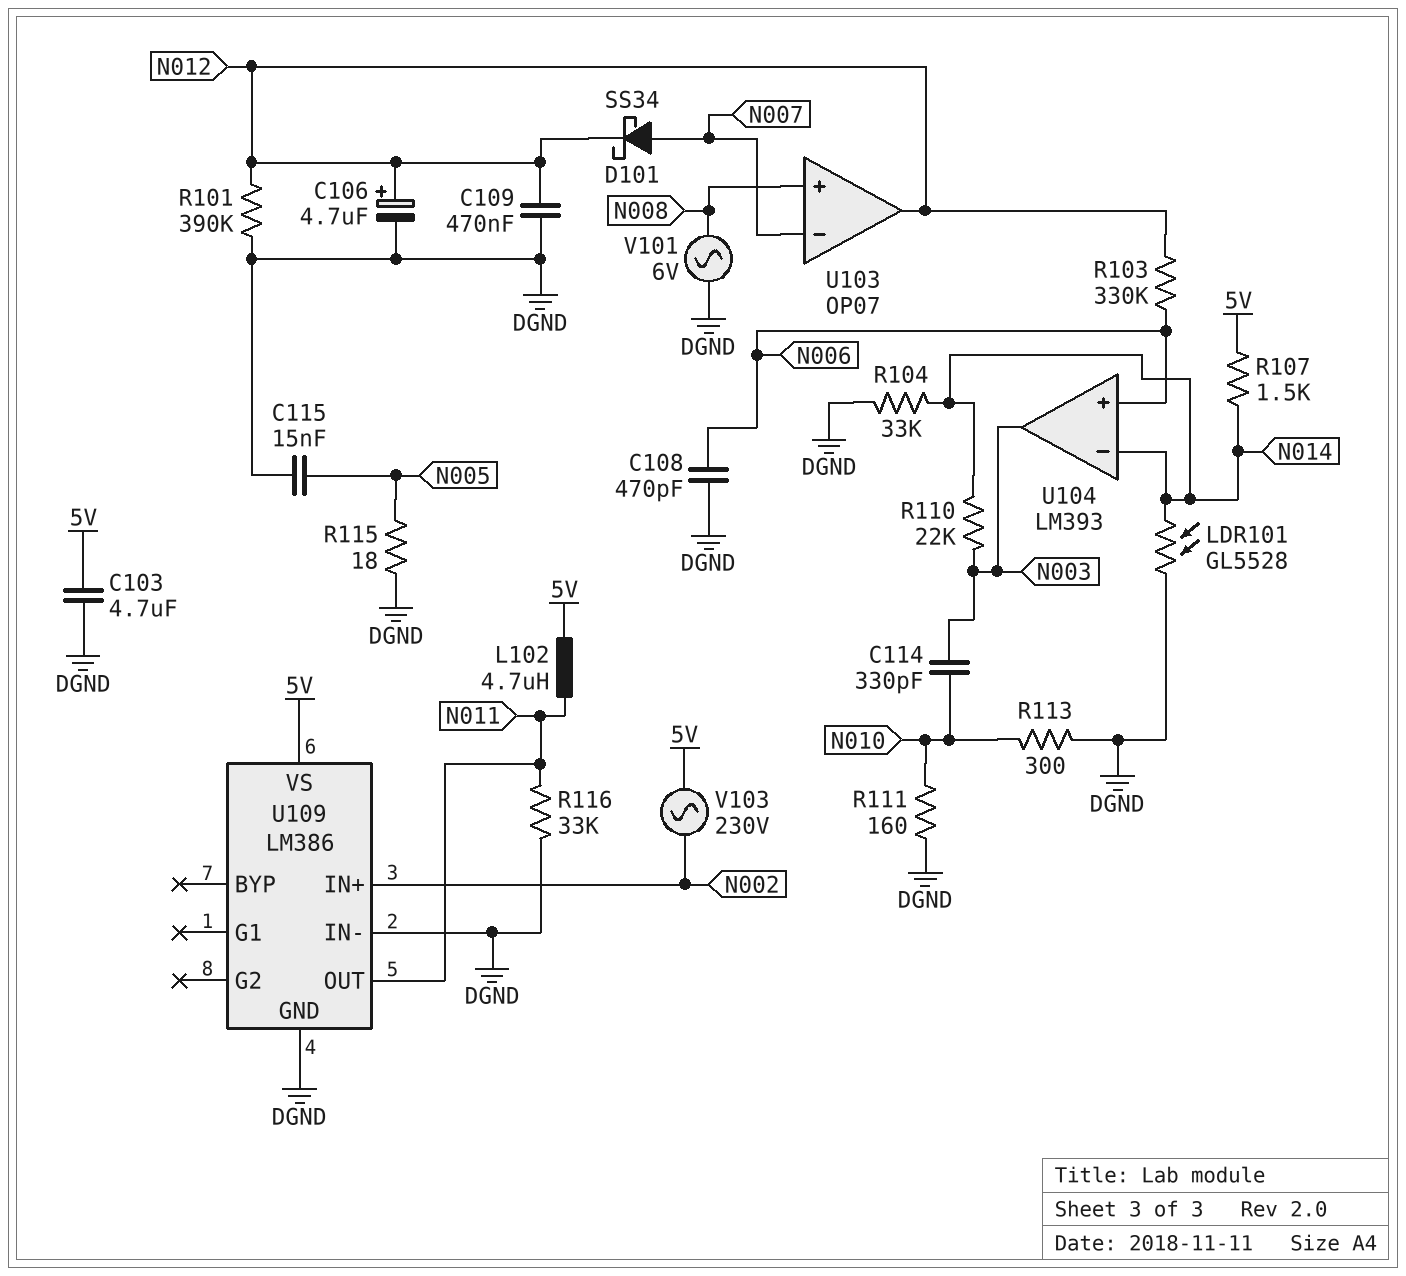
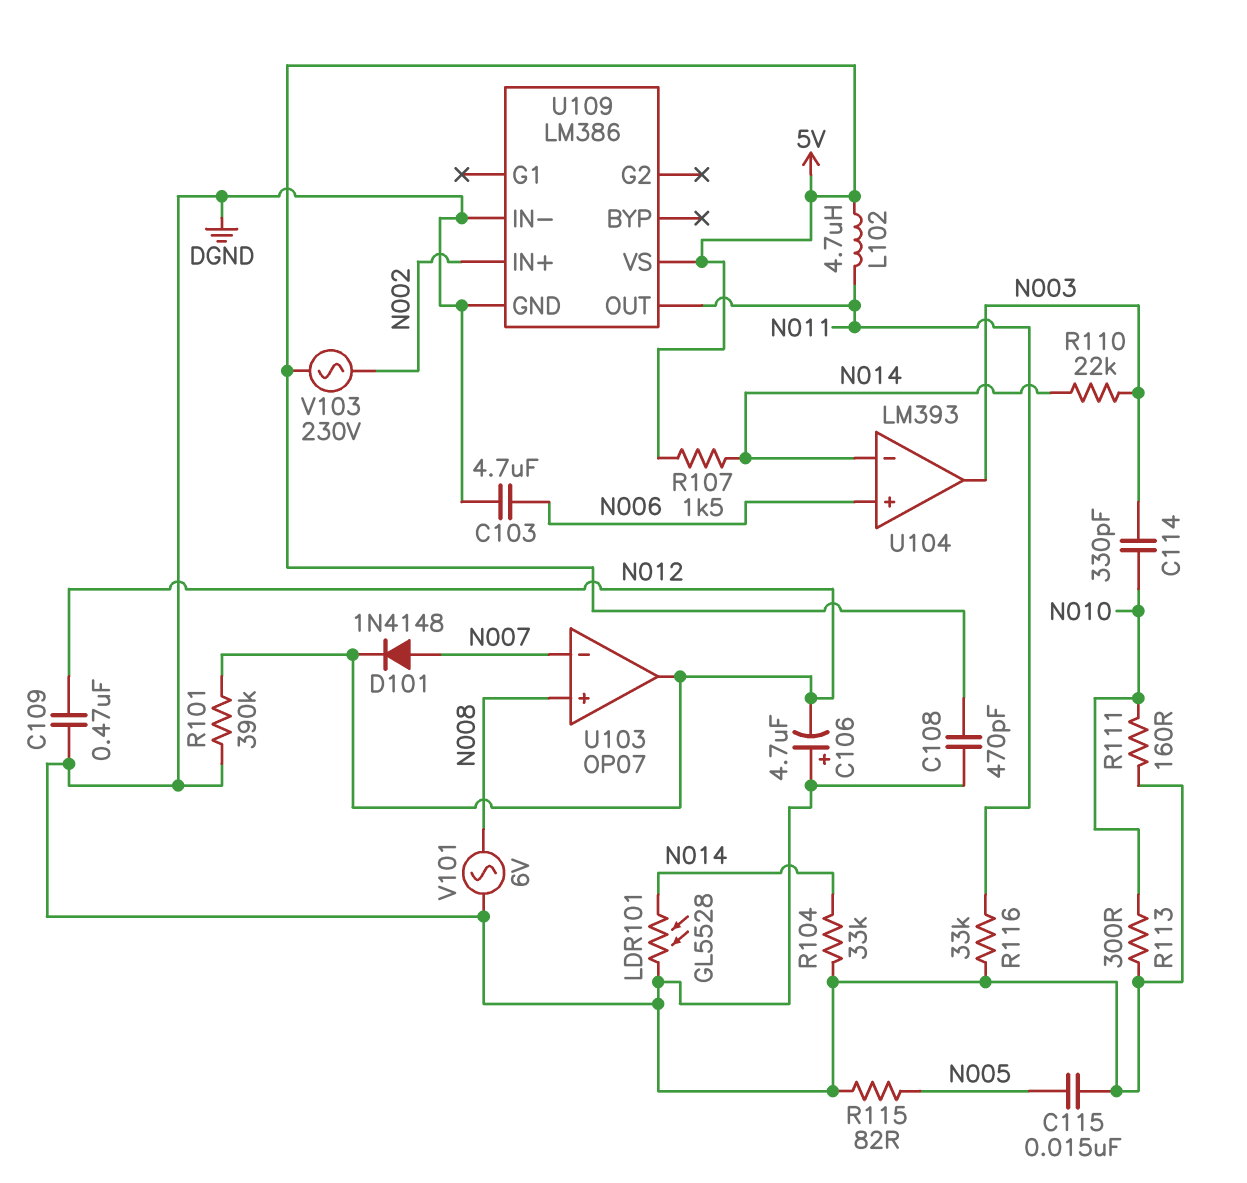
C103: 4.7uF (5V, DGND) -> 4.7uF (DGND, N006)
C106: 4.7uF (plus N012, minus DGND) -> 4.7uF (plus DGND, minus N012)
C108: 470pF (DGND, N006) -> 470pF (5V, DGND)
D101: schottky SS34 (A N007, K N012) -> diode 1N4148 (A N007, K N012)
R103: 330k (N006, N012) -> none
R115: 18 (DGND, N005) -> 82 (DGND, N005)

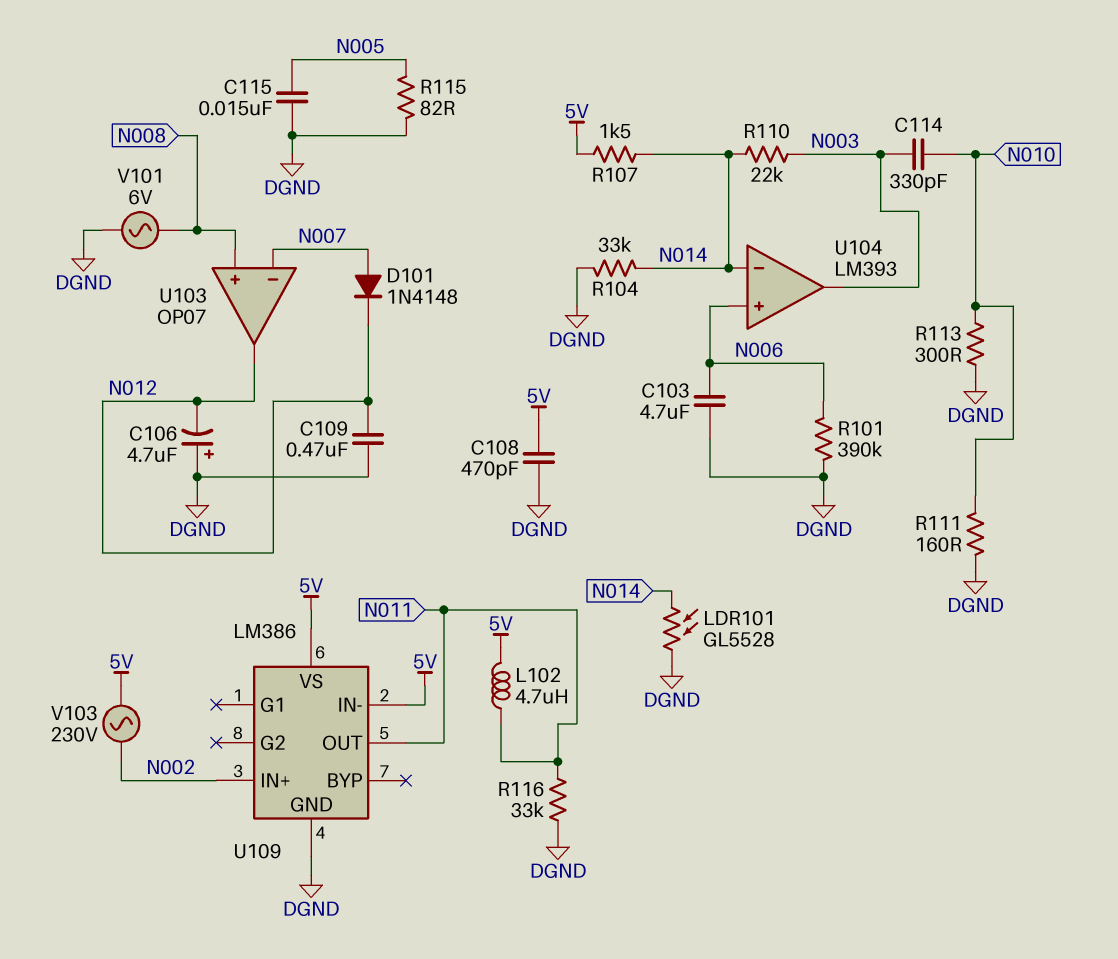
R101: 390k (DGND, N012) -> 390k (DGND, N006)
U109 pin IN-: DGND -> 5V

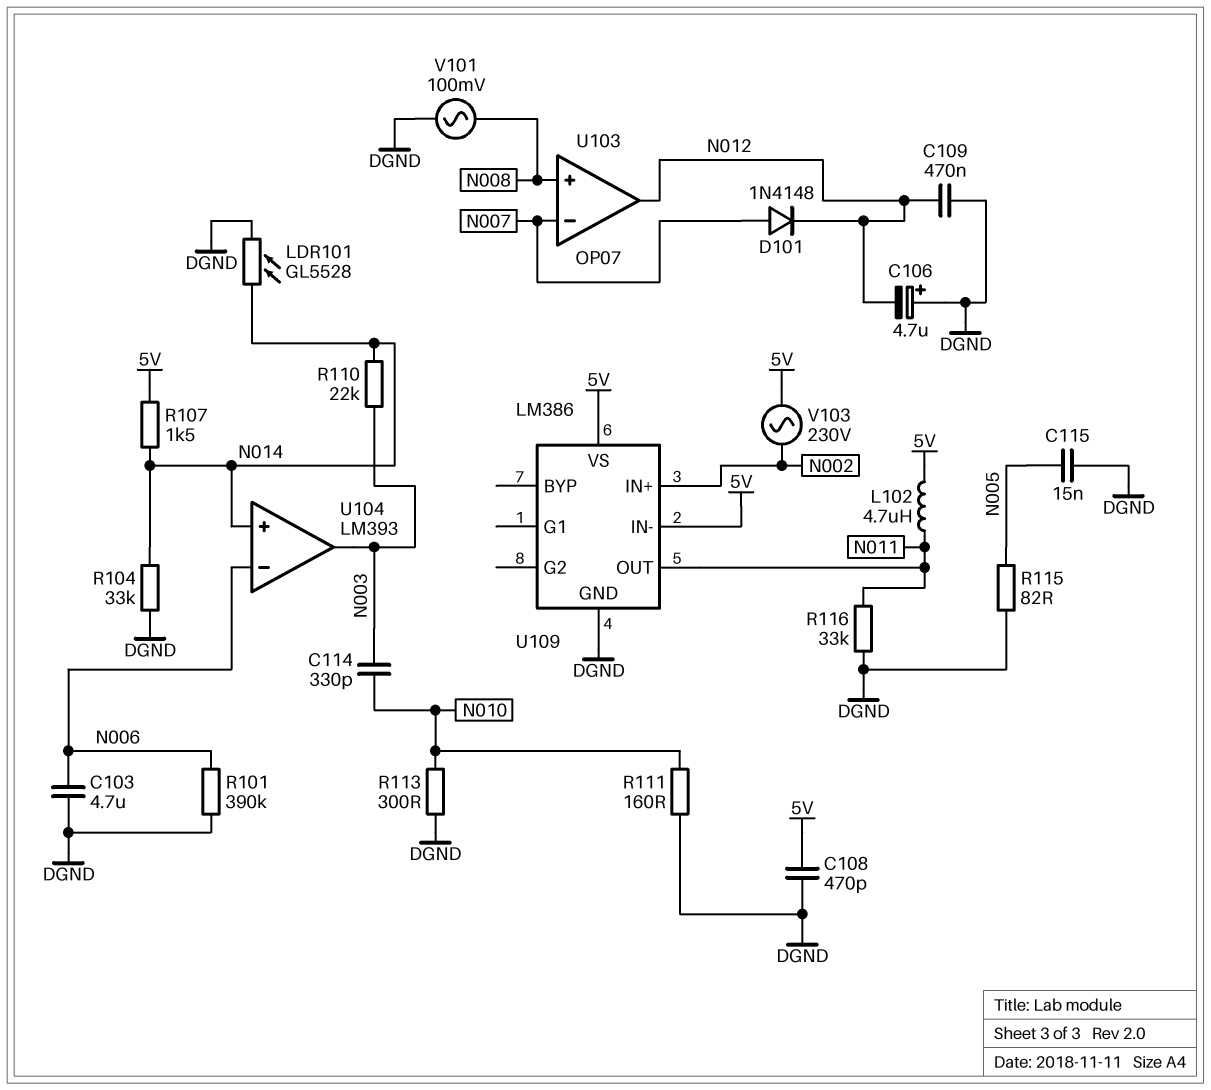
U104 pin in+: N006 -> N014
U104 pin in-: N014 -> N006
V101: AC 6V (DGND, N008) -> AC 100mV (DGND, N008)

